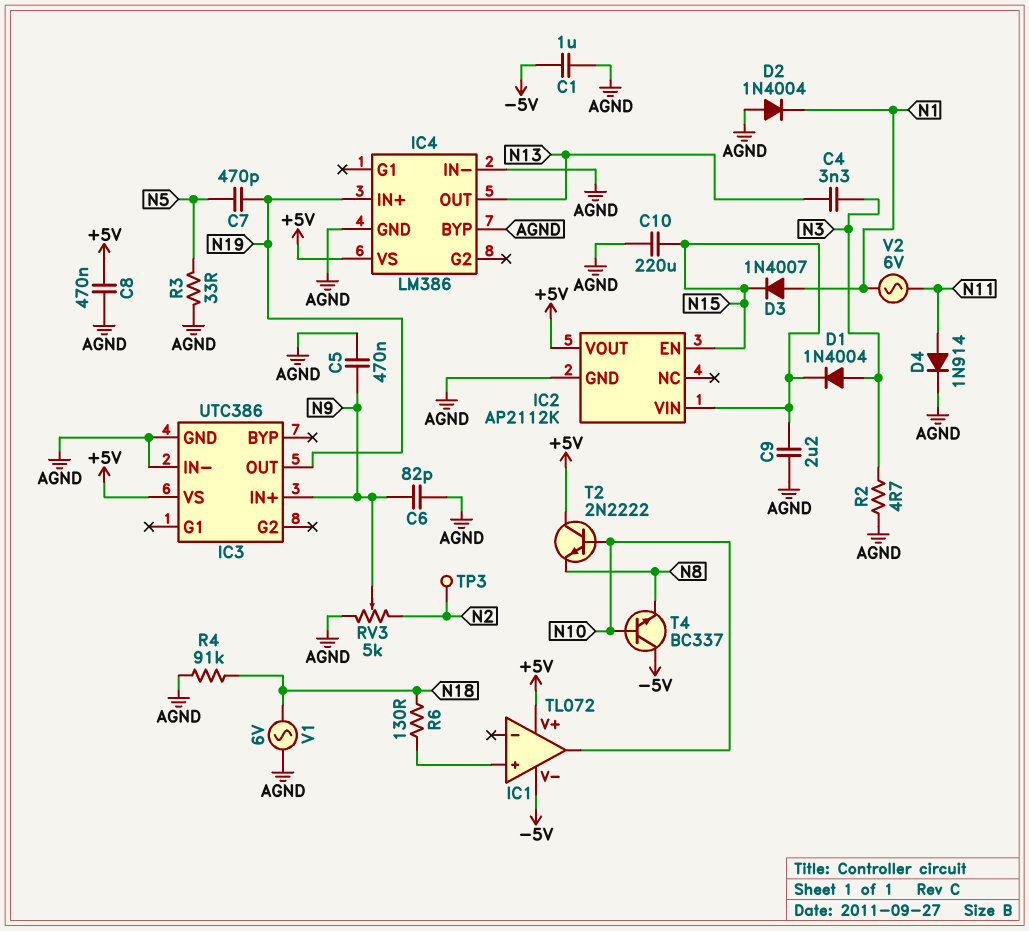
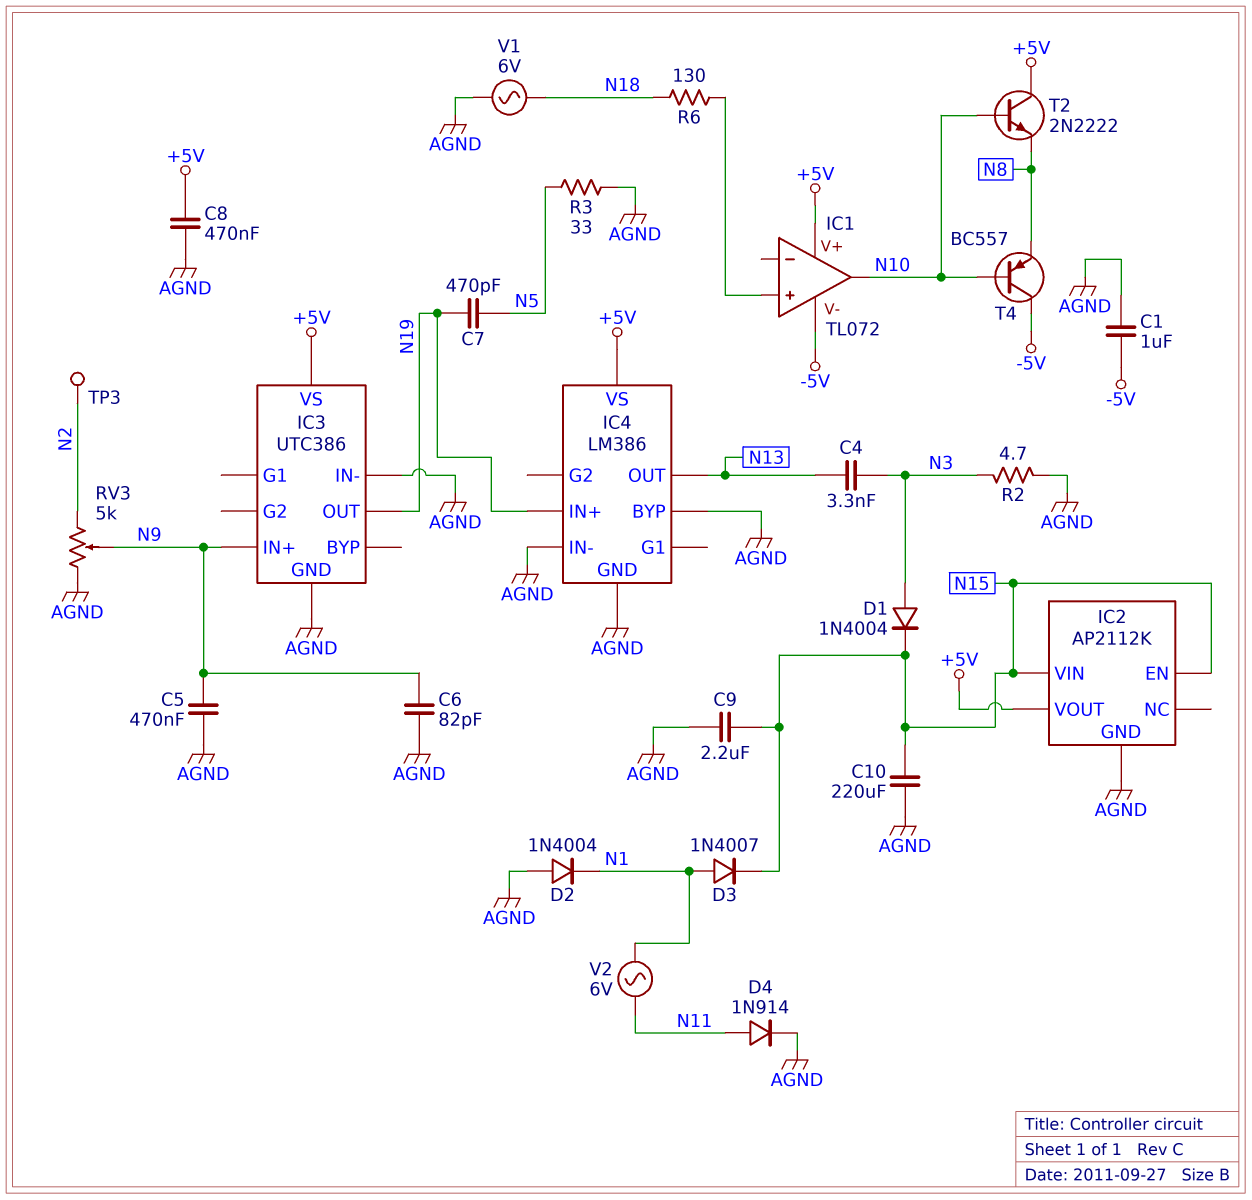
R4: 91k (AGND, N18) -> none
T4: NPN BC337 (B N10, C -5V, E N8) -> PNP BC557 (B N10, C -5V, E N8)

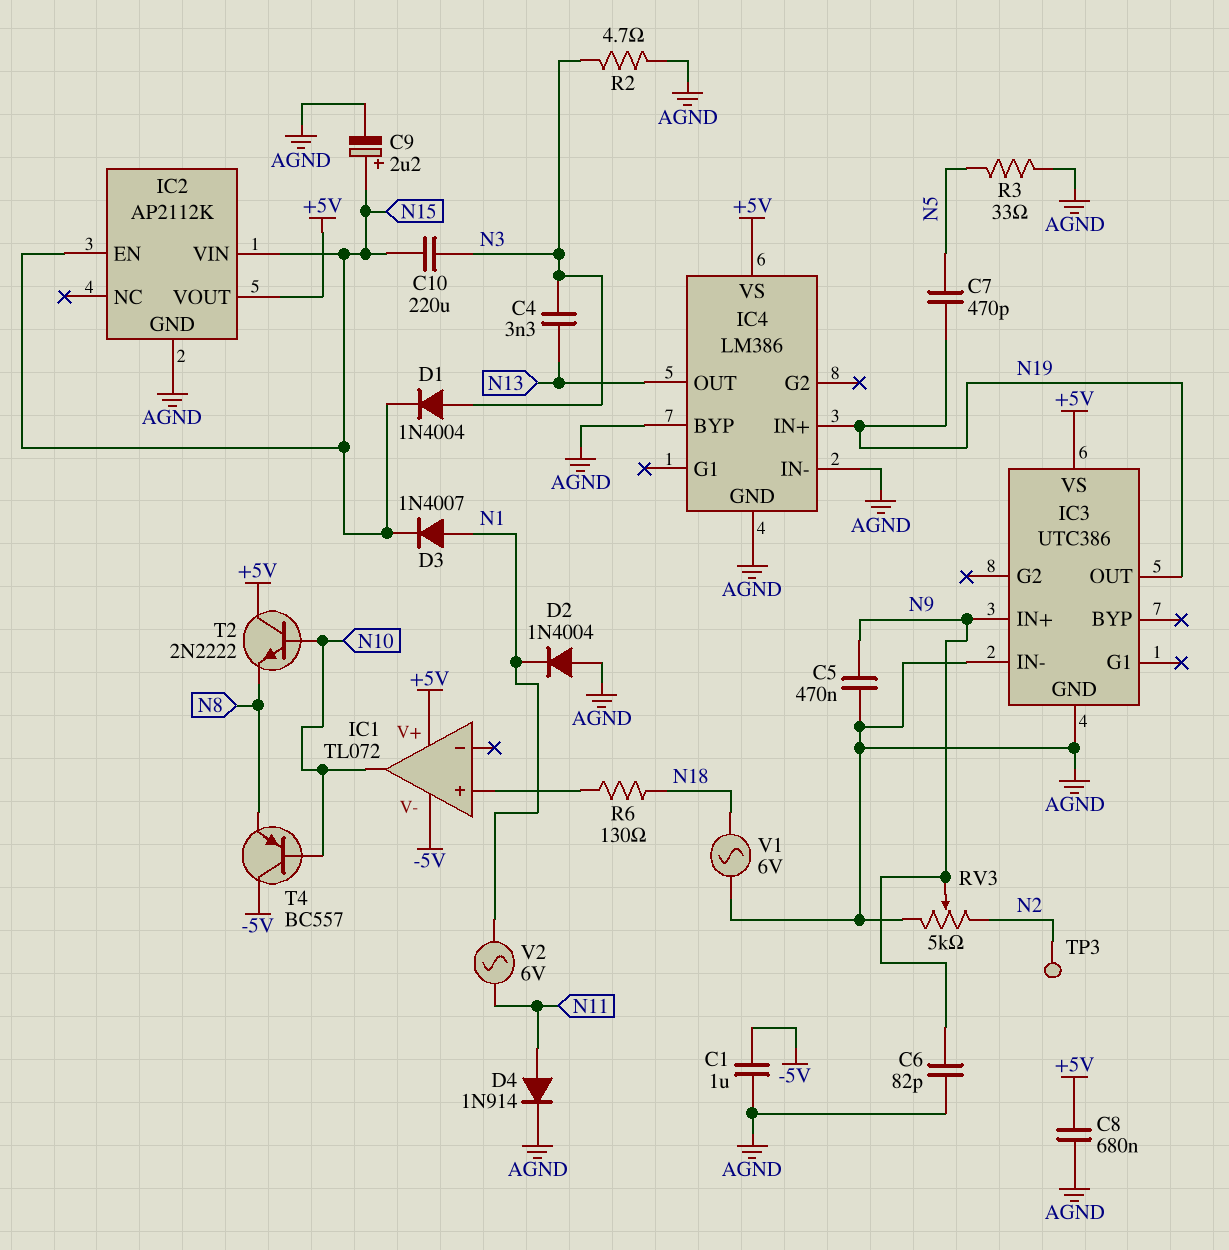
C8: 470nF (+5V, AGND) -> 680nF (+5V, AGND)
C9: 2.2uF (AGND, N15) -> 2.2uF (plus N15, minus AGND)
C10: 220uF (AGND, N15) -> 220uF (N3, N15)

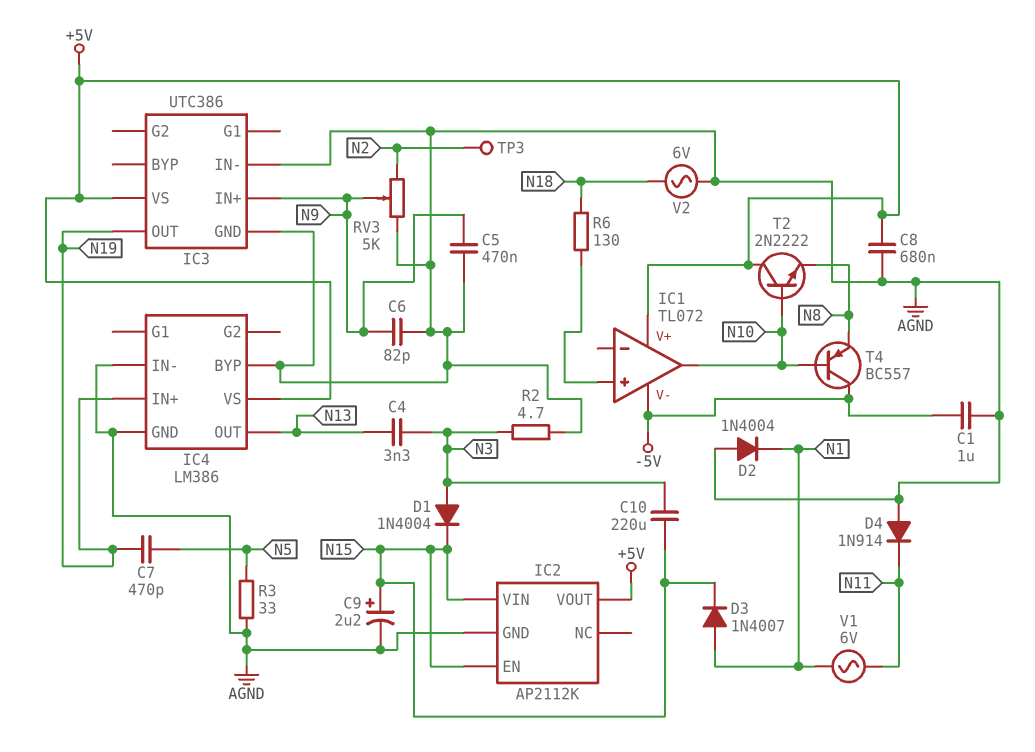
D4: diode 1N914 (A N11, K AGND) -> diode 1N914 (A AGND, K N11)
V1: AC 6V (AGND, N18) -> AC 6V (N1, N11)
V2: AC 6V (N1, N11) -> AC 6V (AGND, N18)

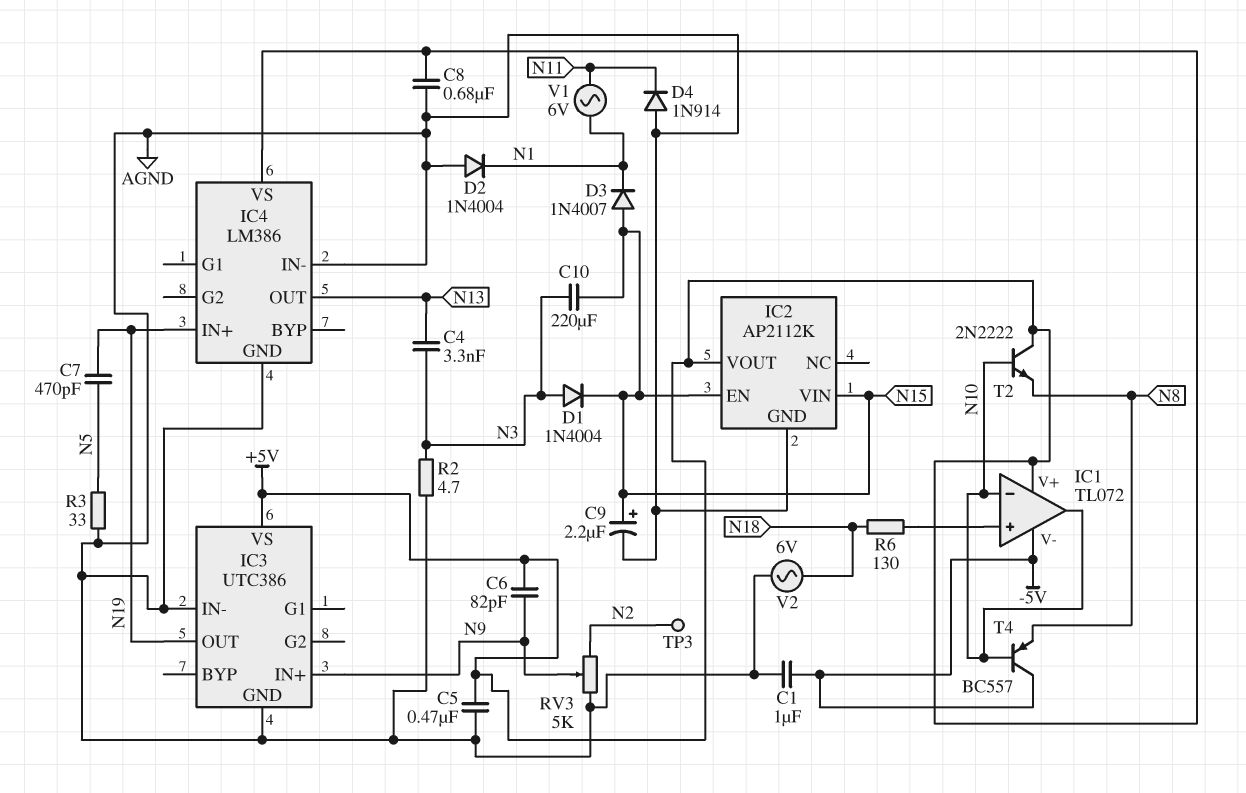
C5: 470nF (AGND, N9) -> 470nF (+5V, AGND)
C6: 82pF (AGND, N9) -> 82pF (+5V, N9)
D3: diode 1N4007 (A N1, K N15) -> diode 1N4007 (A N15, K N1)
IC1 pin in-: none -> N10
IC4 pin BYP: AGND -> none

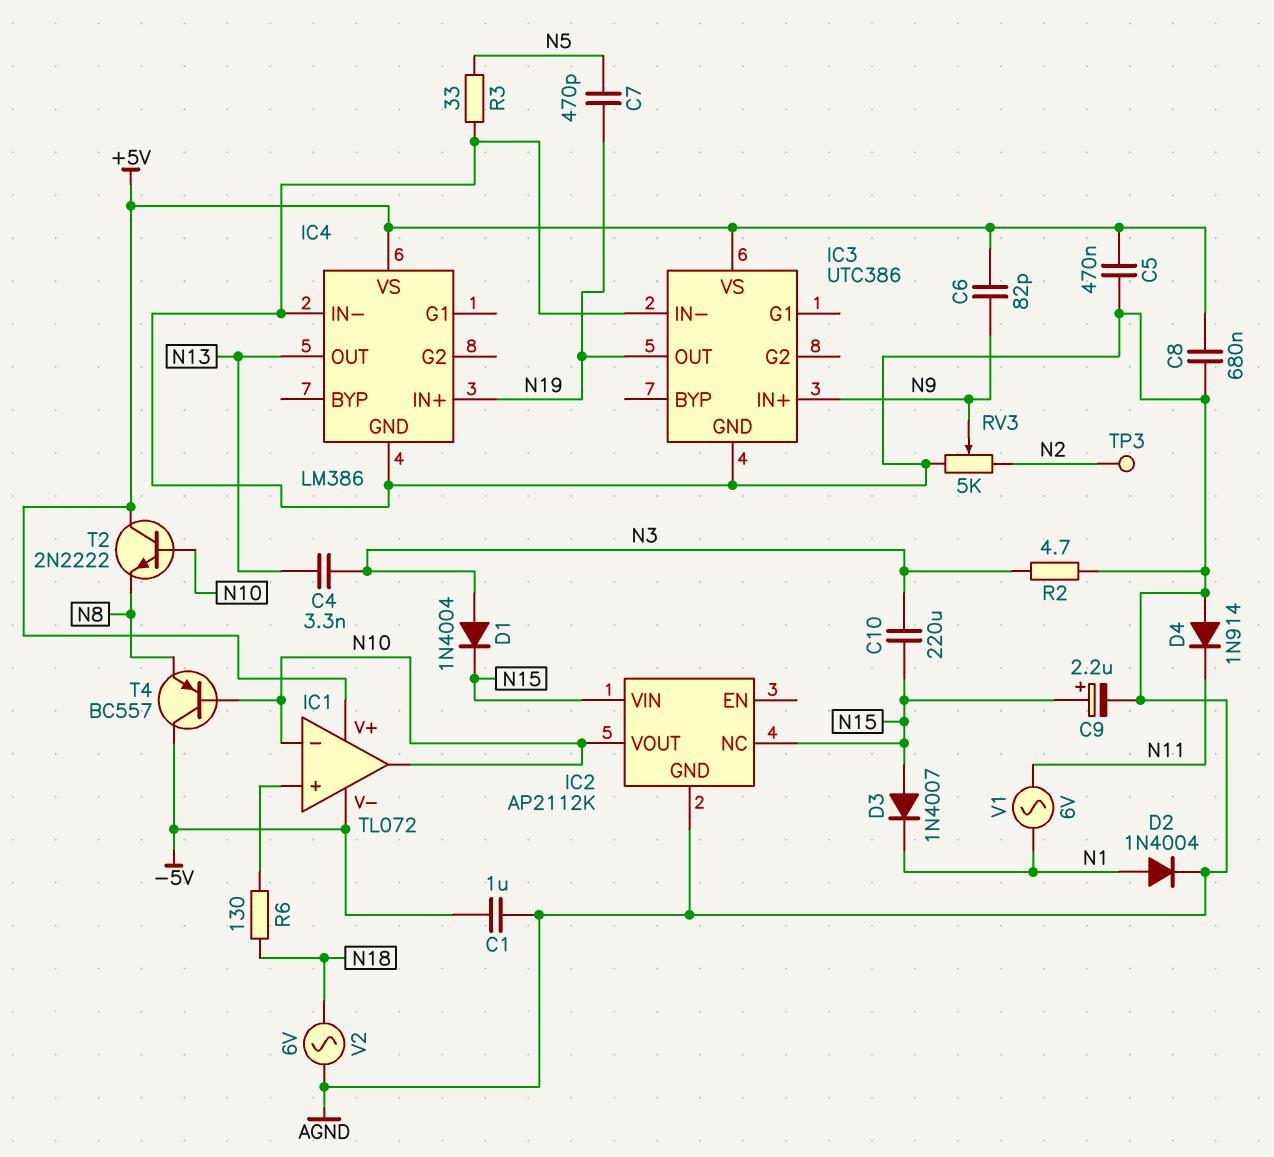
D2: diode 1N4004 (A AGND, K N1) -> diode 1N4004 (A N1, K AGND)
IC2 pin EN: N15 -> none
IC2 pin NC: none -> N15
IC2 pin VOUT: +5V -> N10

